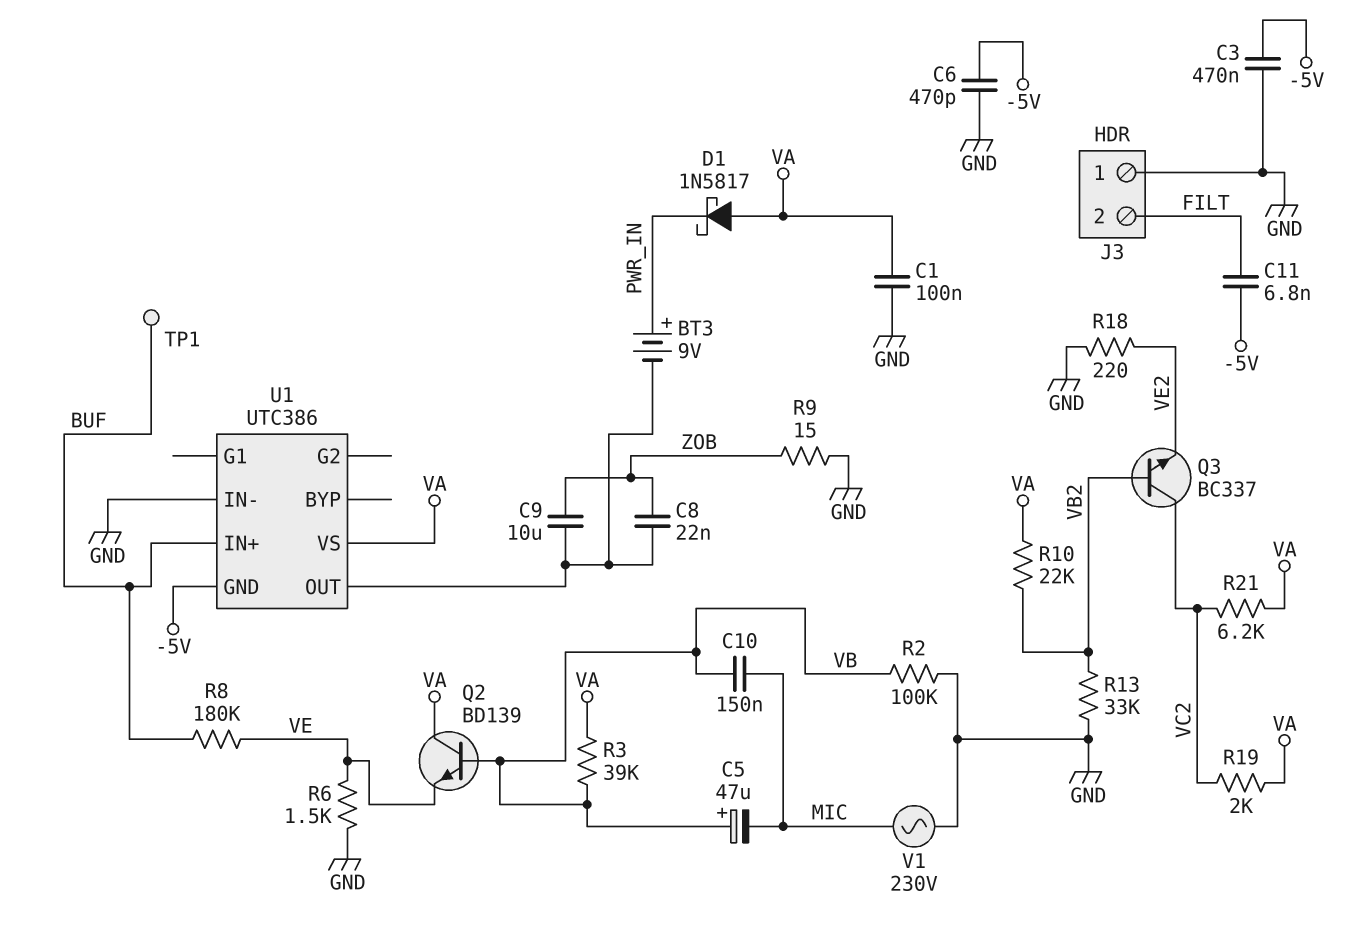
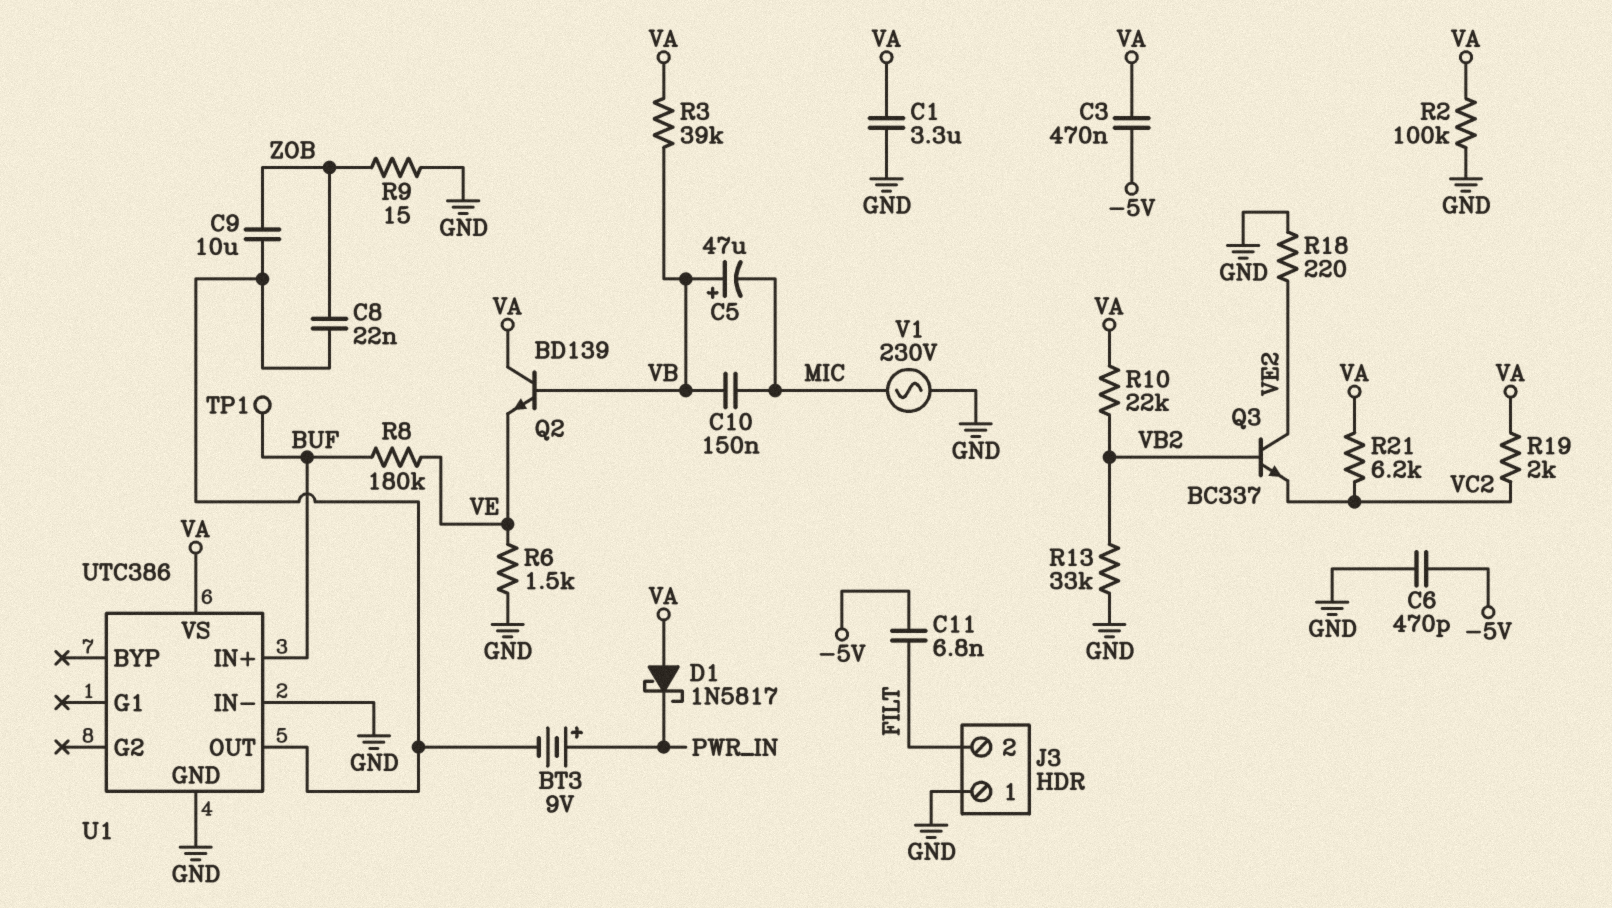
C1: 100nF (GND, VA) -> 3.3uF (GND, VA)
C3: 470nF (-5V, GND) -> 470nF (-5V, VA)
Q3: NPN BC337 (B VB2, C VC2, E VE2) -> NPN BC337 (B VB2, C VE2, E VC2)
R2: 100k (GND, VB) -> 100k (GND, VA)
U1 pin GND: -5V -> GND

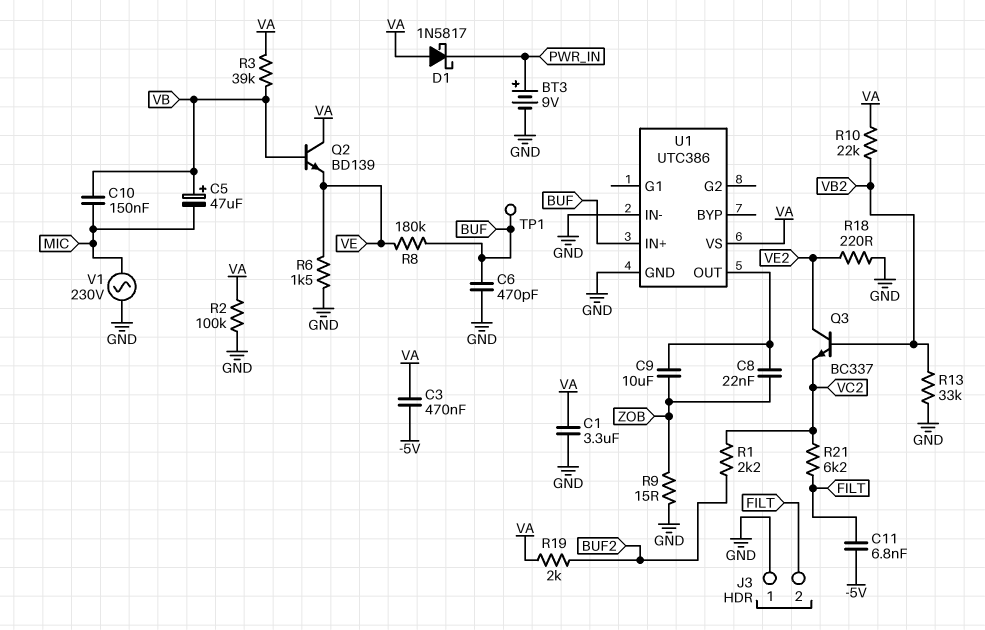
BT3: 9V (plus PWR_IN, minus U1/OUT) -> 9V (plus PWR_IN, minus GND)
C6: 470pF (-5V, GND) -> 470pF (BUF, GND)
R1: none -> 2.2k (BUF2, VC2)
R19: 2k (VA, VC2) -> 2k (BUF2, VA)
R21: 6.2k (VA, VC2) -> 6.2k (FILT, VC2)

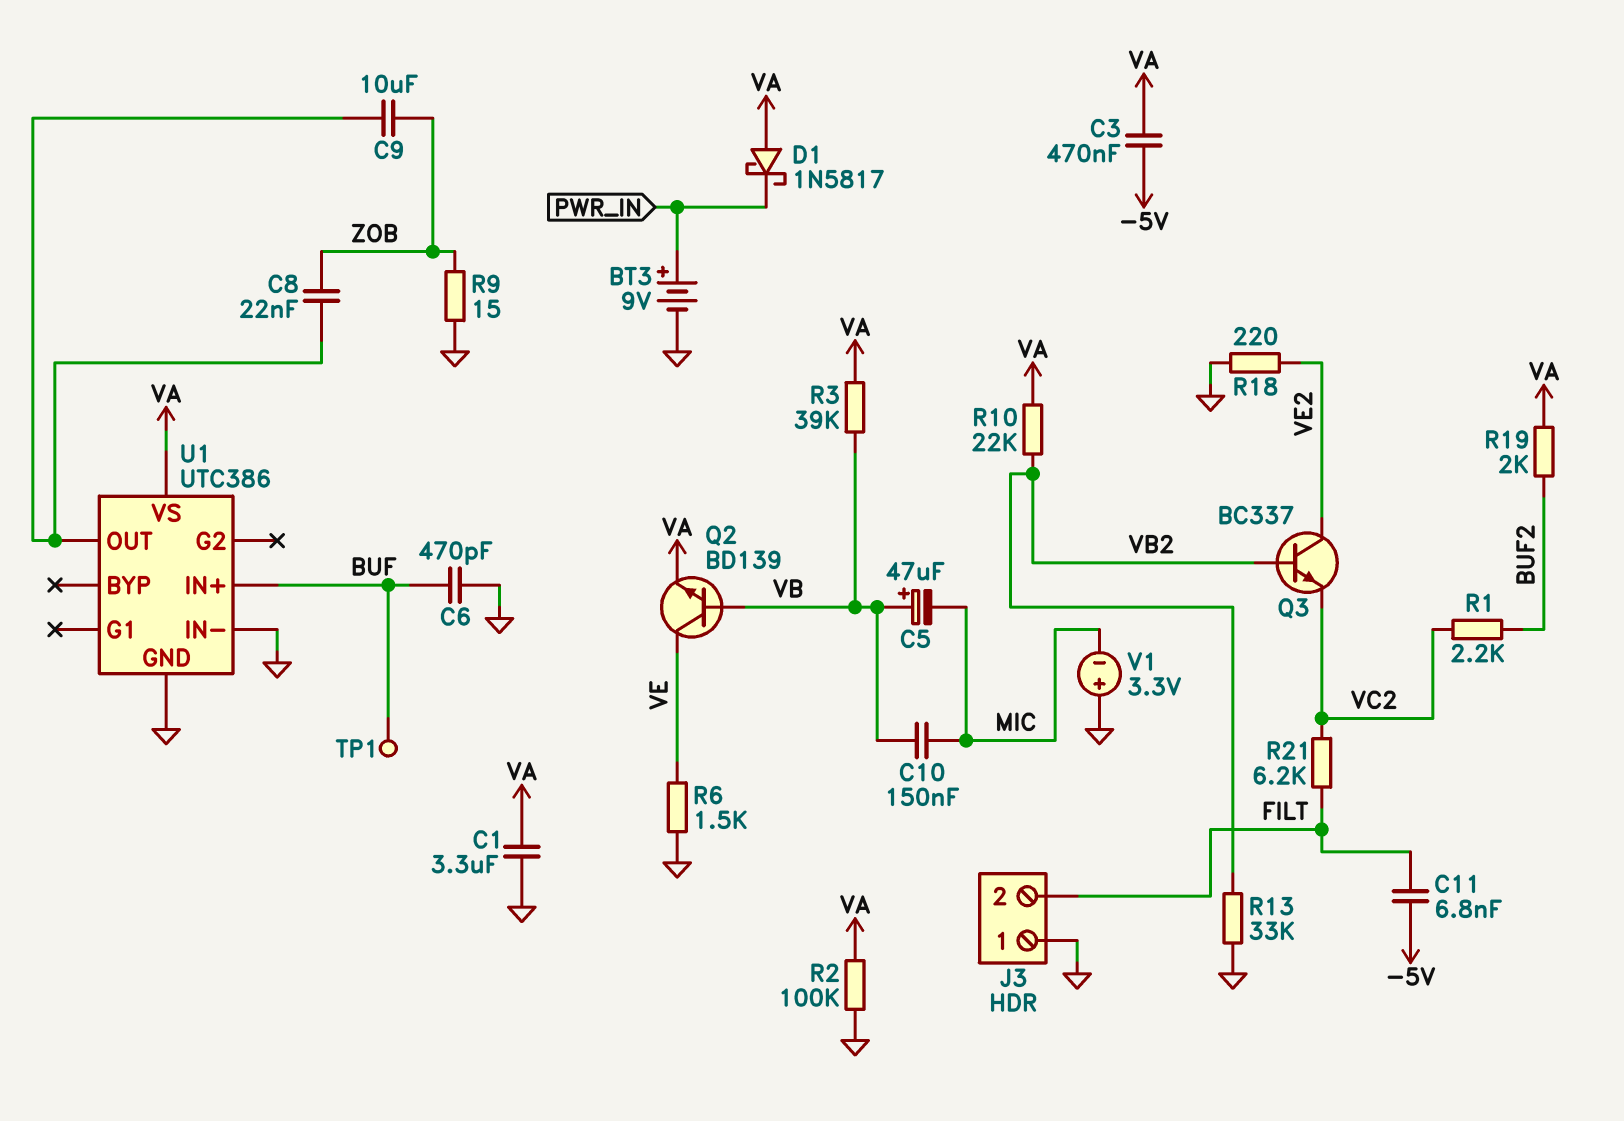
Q2: NPN BD139 (B VB, C VA, E VE) -> NPN BD139 (B VB, C VE, E VA)
R8: 180k (BUF, VE) -> none
V1: AC 230V (GND, MIC) -> 3.3V (plus GND, minus MIC)

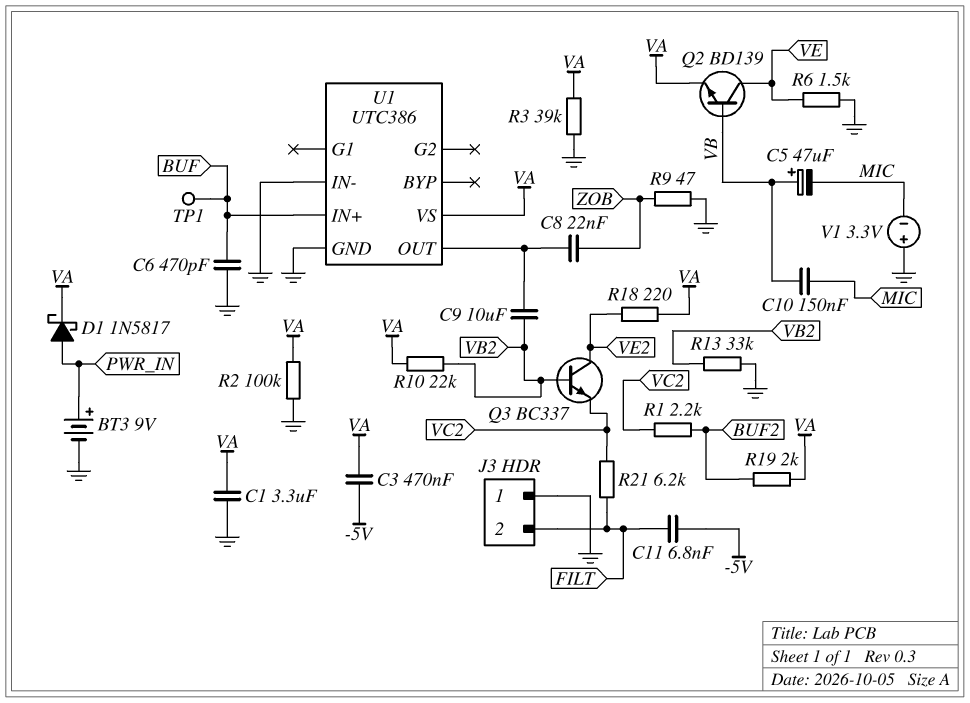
C9: 10uF (U1/OUT, ZOB) -> 10uF (U1/OUT, VB2)
D1: schottky 1N5817 (A VA, K PWR_IN) -> schottky 1N5817 (A PWR_IN, K VA)
R3: 39k (VA, VB) -> 39k (GND, VA)
R9: 15 (GND, ZOB) -> 47 (GND, ZOB)
R18: 220 (GND, VE2) -> 220 (VA, VE2)

